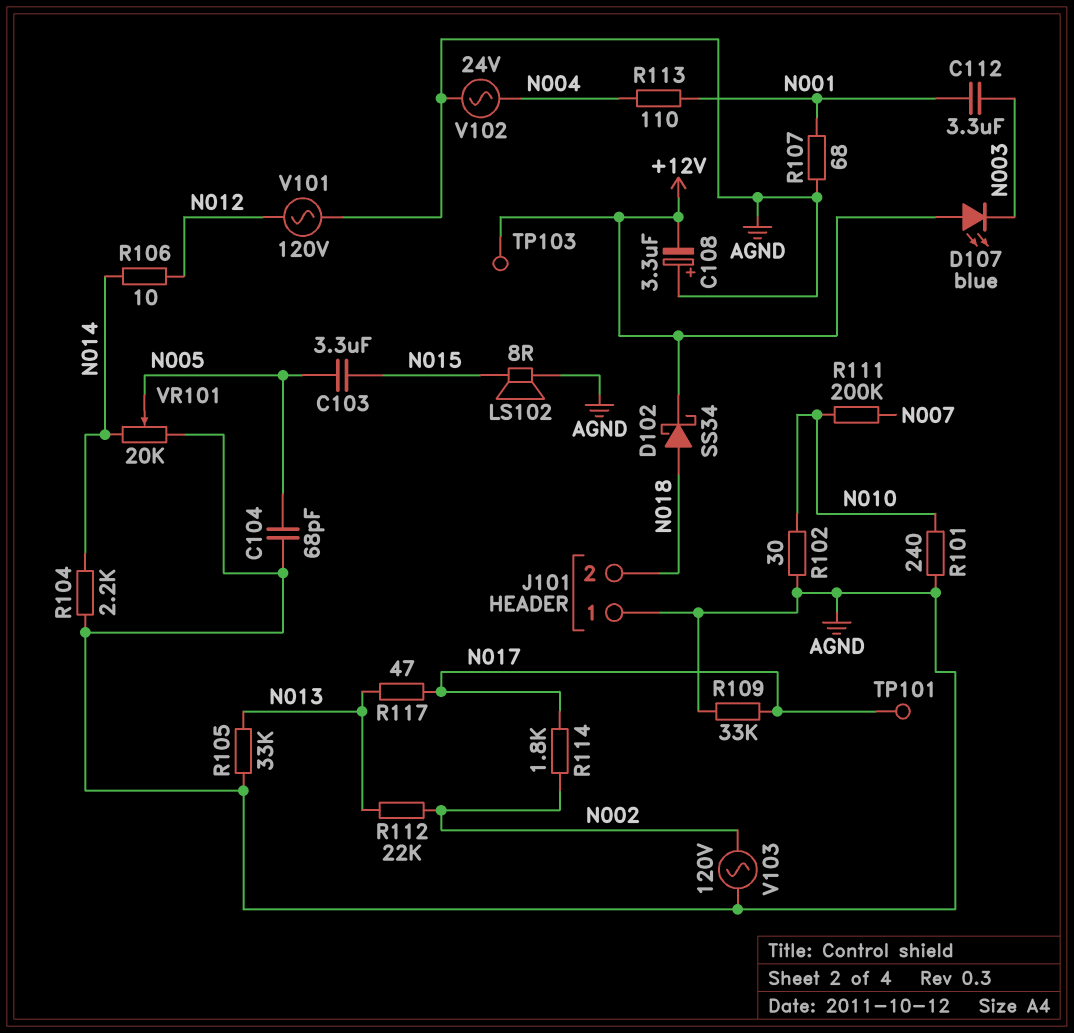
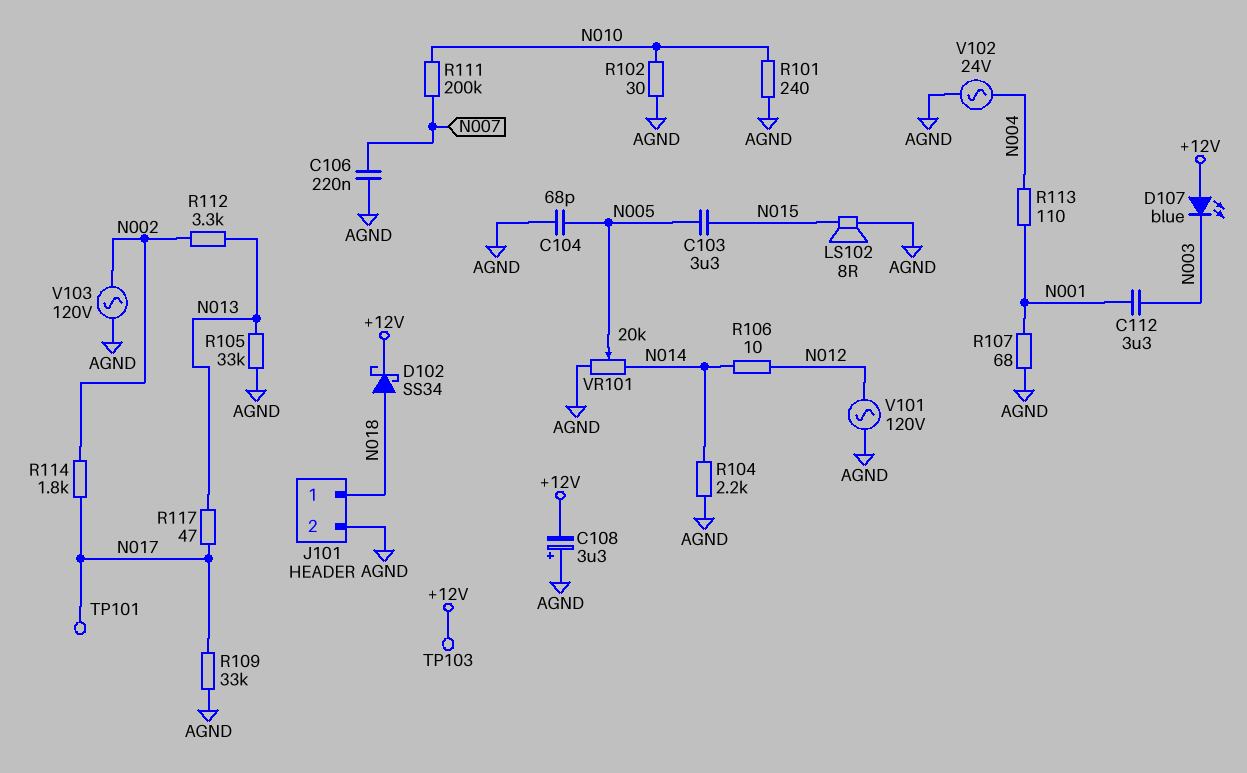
C106: none -> 220nF (AGND, N007)
J101 pin 1: AGND -> N018
J101 pin 2: N018 -> AGND
R112: 22k (N002, N013) -> 3.3k (N002, N013)

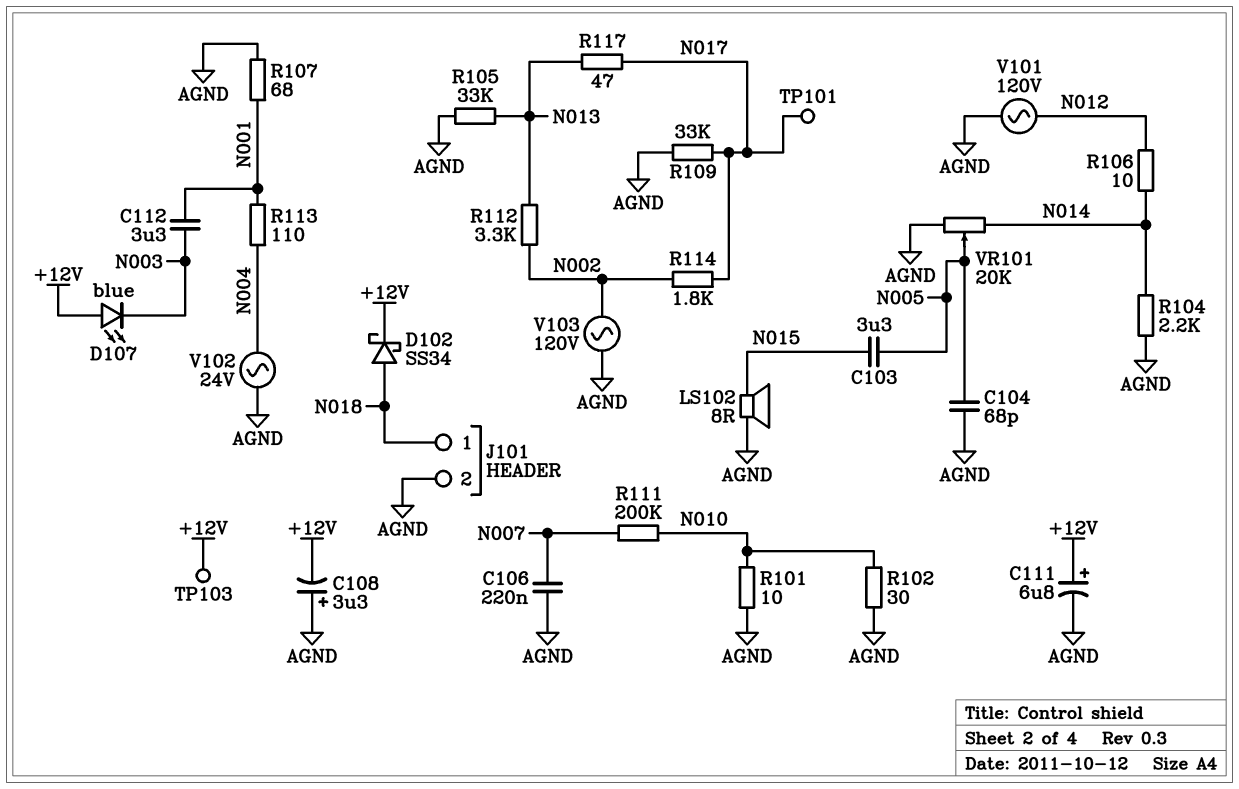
C111: none -> 6.8uF (plus +12V, minus AGND)
R101: 240 (AGND, N010) -> 10 (AGND, N010)

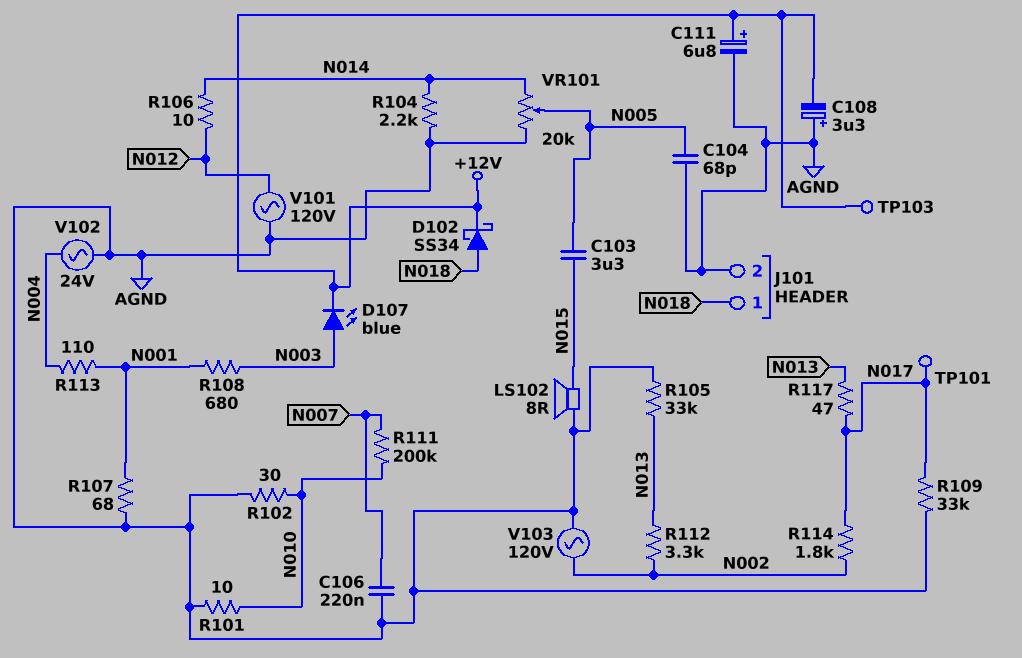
C112: 3.3uF (N001, N003) -> none
D107: LED blue (A +12V, K N003) -> LED blue (A N003, K +12V)
R108: none -> 680 (N001, N003)

